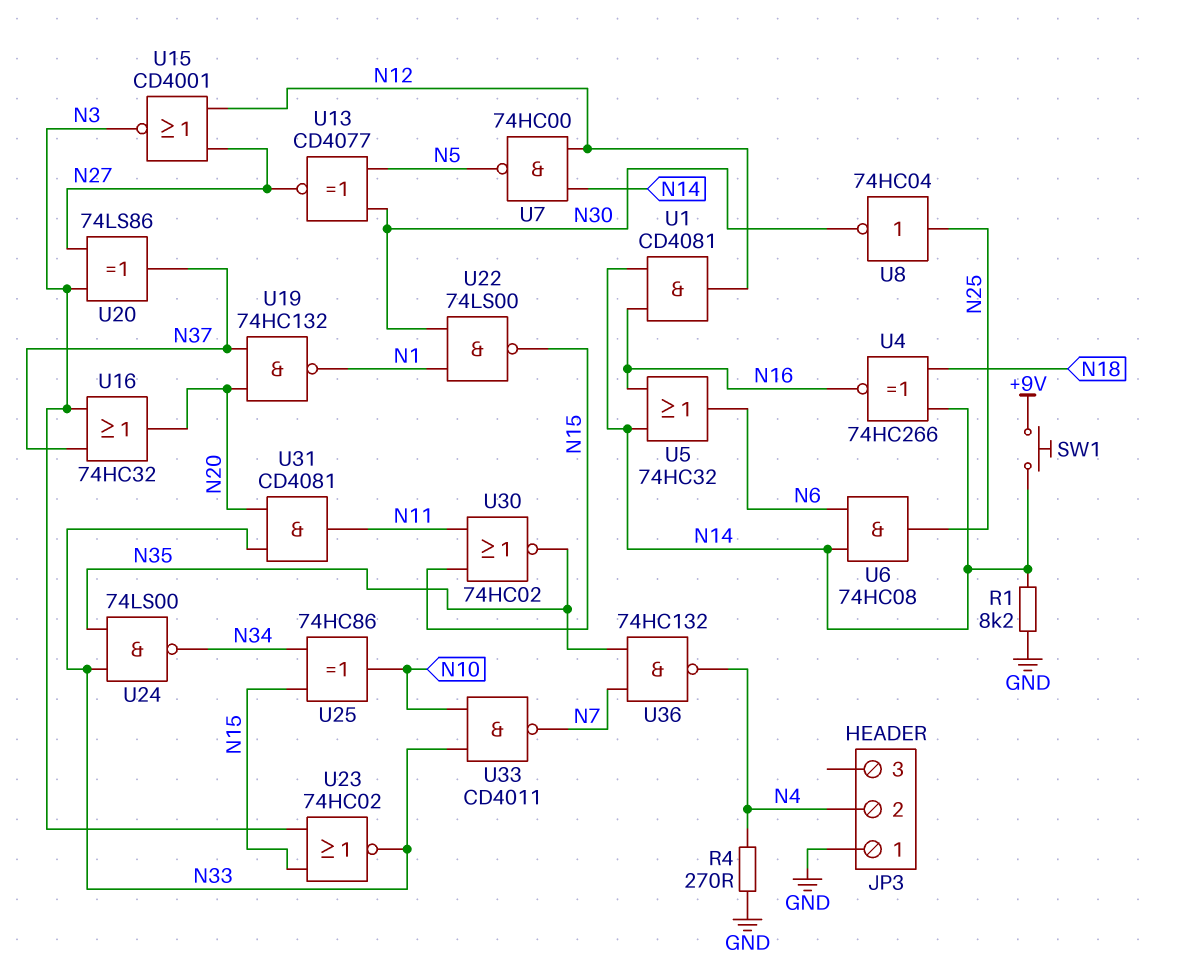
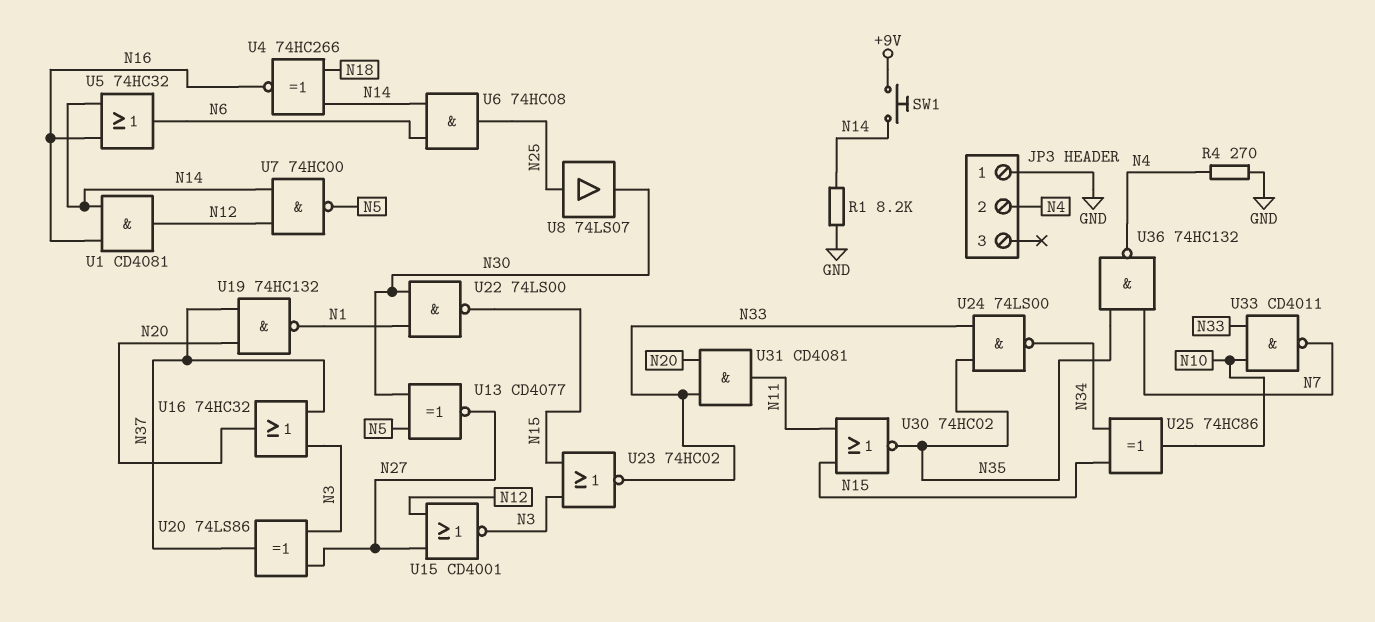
U8: NOT 74HC04 (in N25, out N30) -> buffer 74LS07 (in N25, out N30)

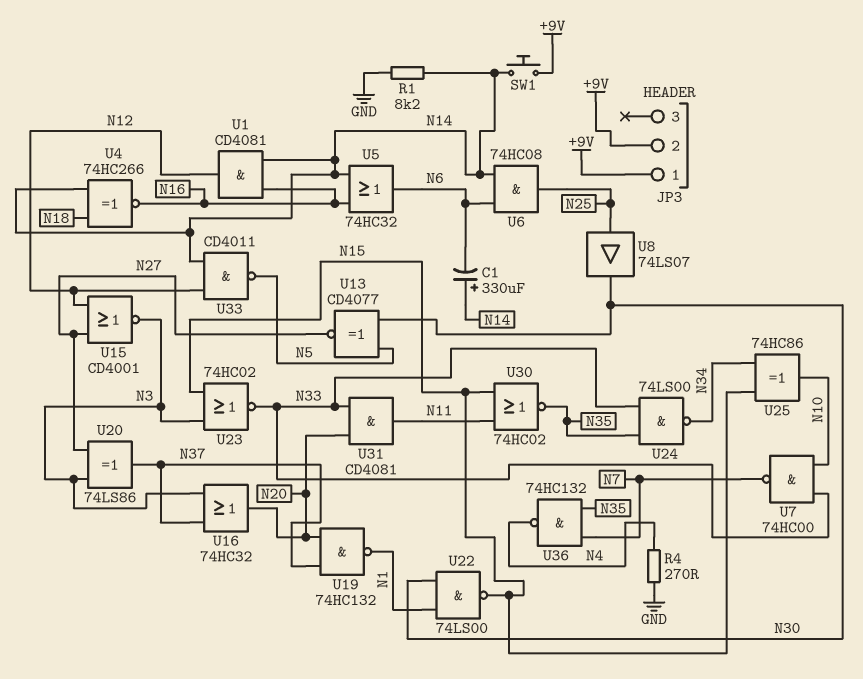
C1: none -> 330uF (plus N14, minus N6)
JP3 pin 1: GND -> +9V
JP3 pin 2: N4 -> +9V
U7: NAND 74HC00 (in N12, in N14, out N5) -> NAND 74HC00 (in N10, in N33, out N7)
U33: NAND CD4011 (in N10, in N33, out N7) -> NAND CD4011 (in N12, in N14, out N5)

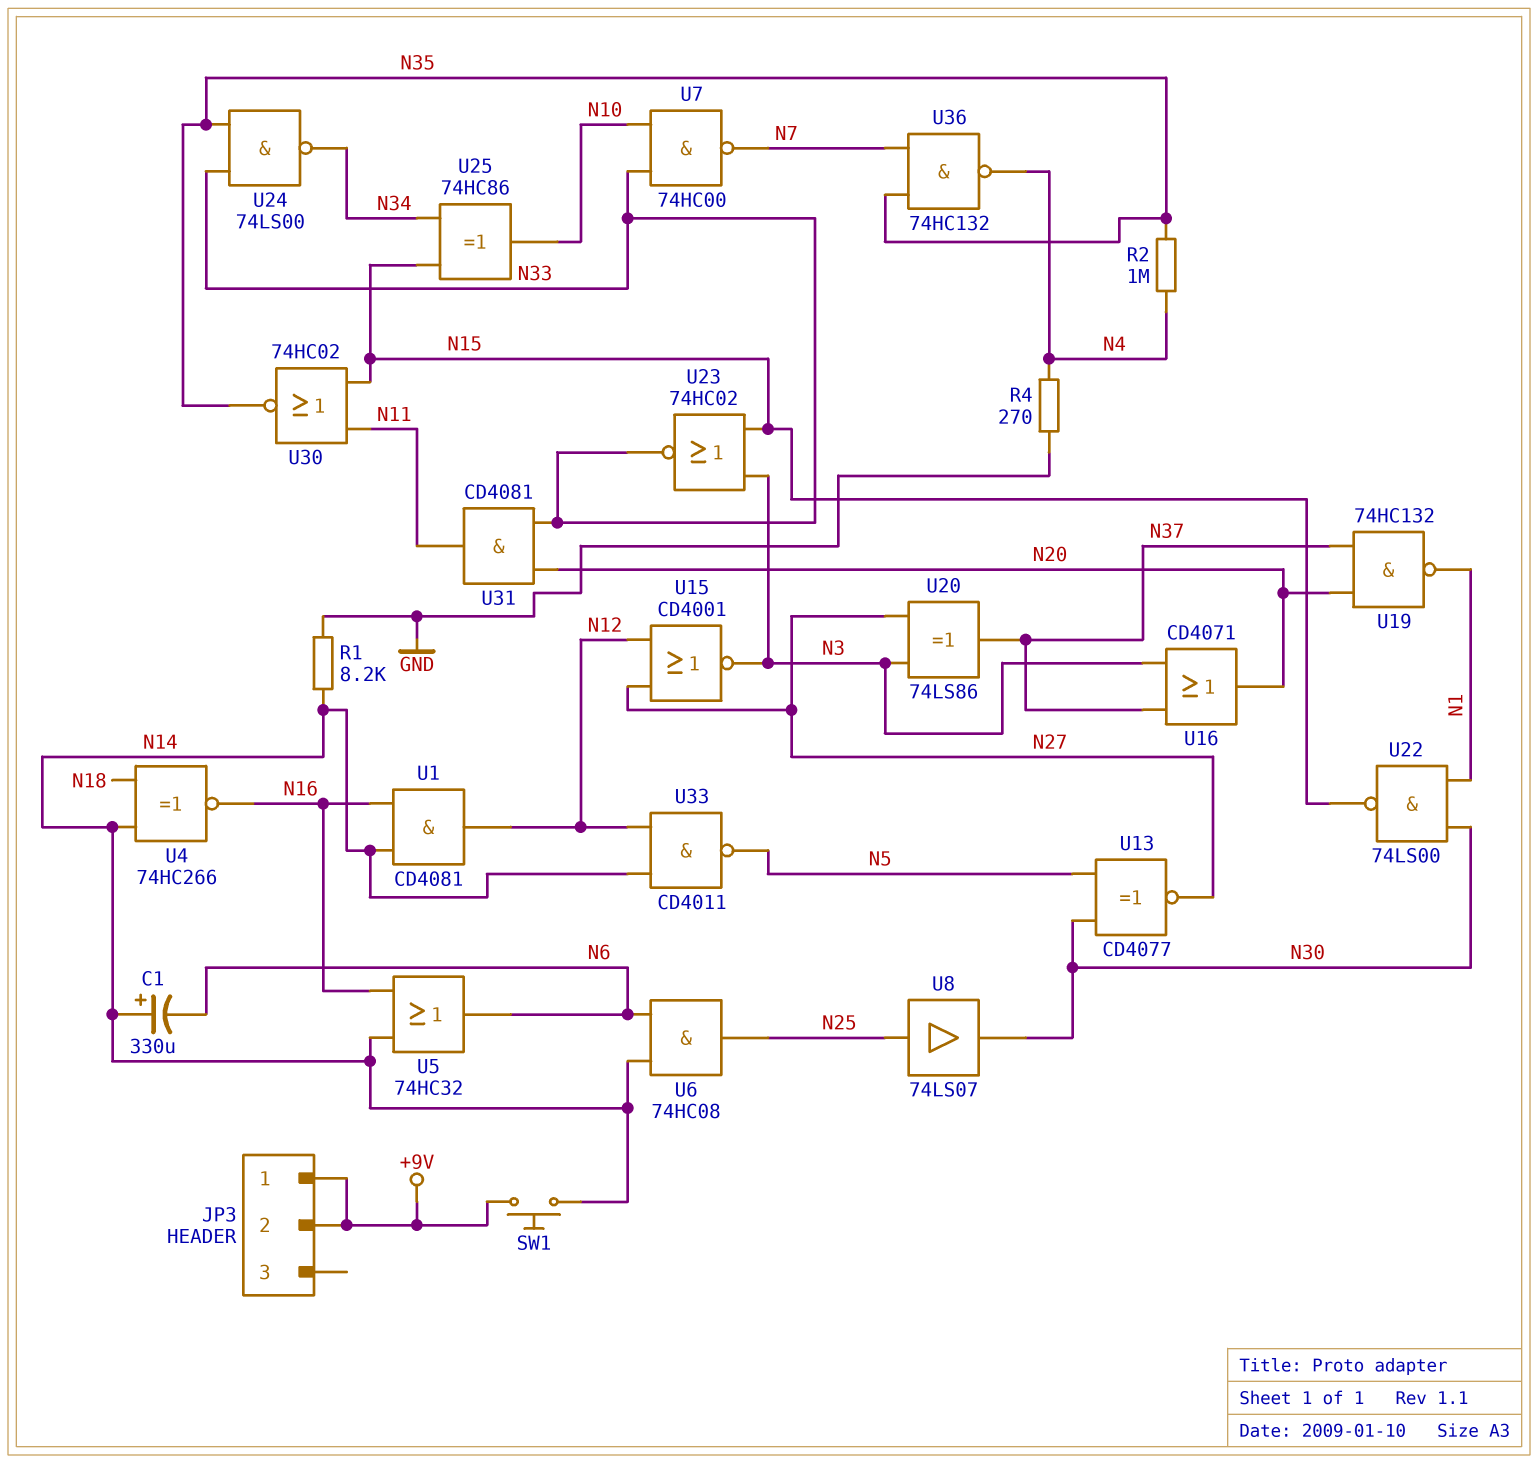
R2: none -> 1M (N4, N35)
U16: OR 74HC32 (in N3, in N37, out N20) -> OR CD4071 (in N3, in N37, out N20)

